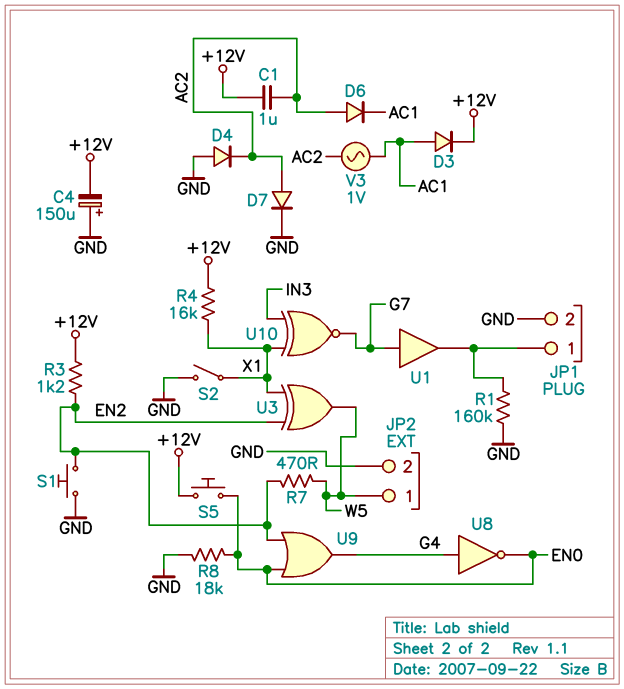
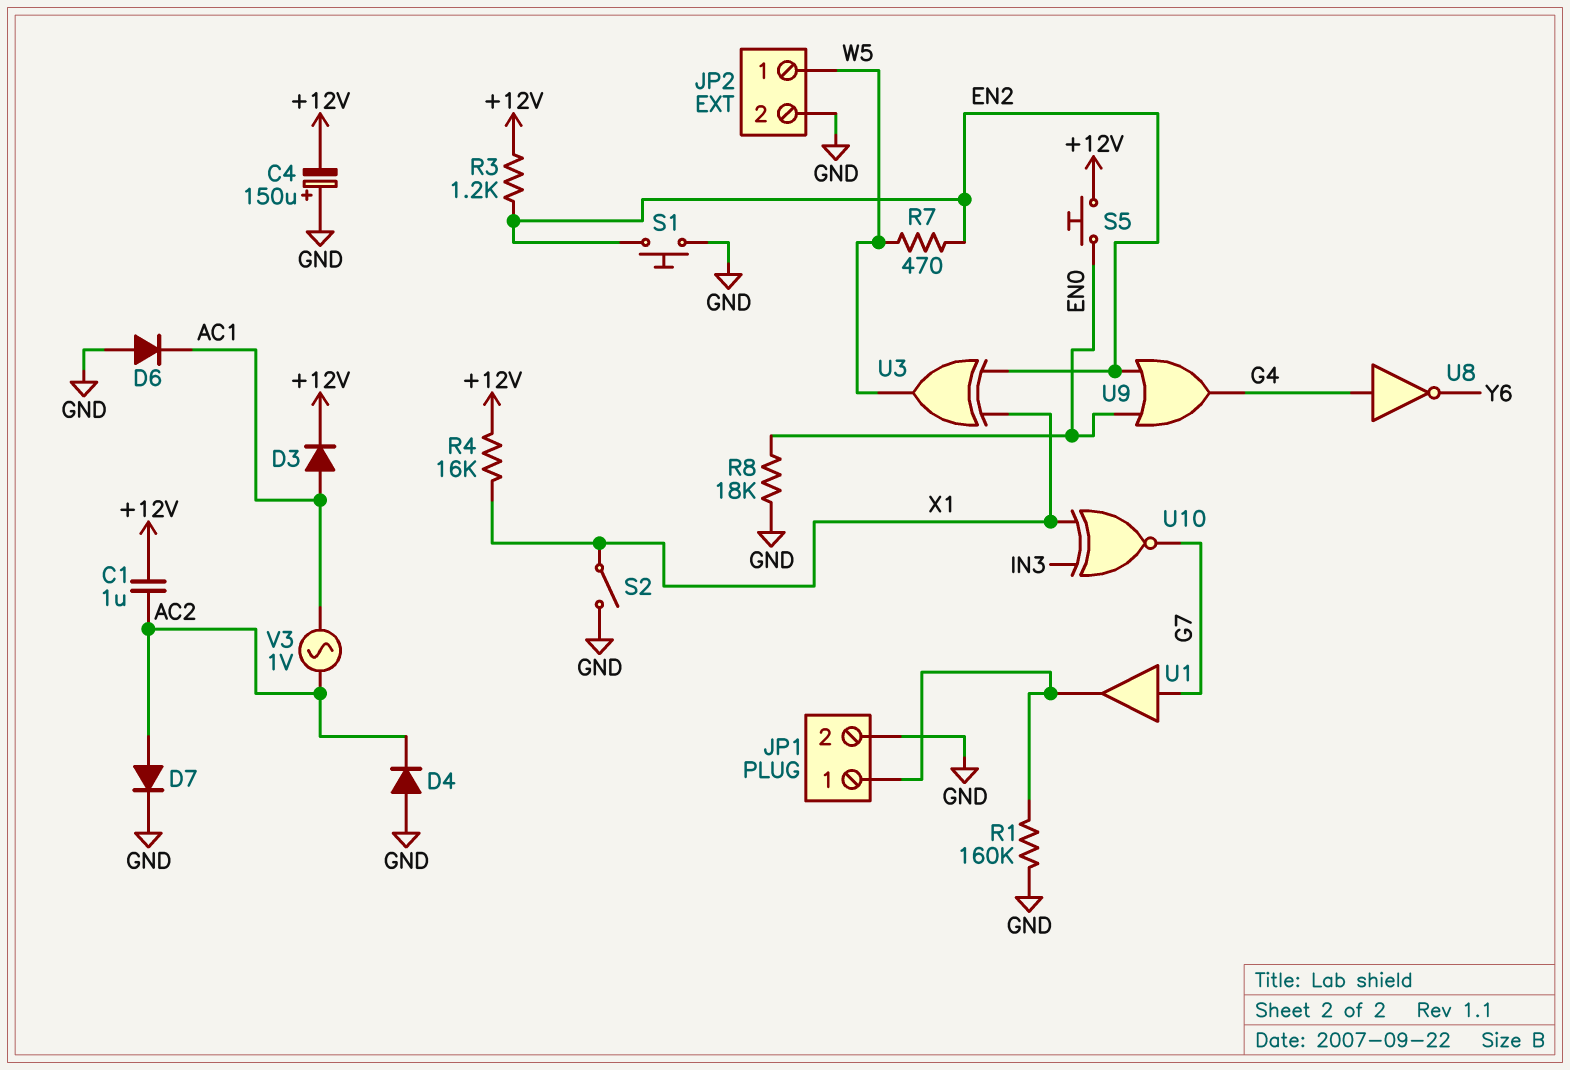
D6: diode (A AC2, K AC1) -> diode (A GND, K AC1)
U8: NOT (in G4, out EN0) -> NOT (in G4, out Y6)

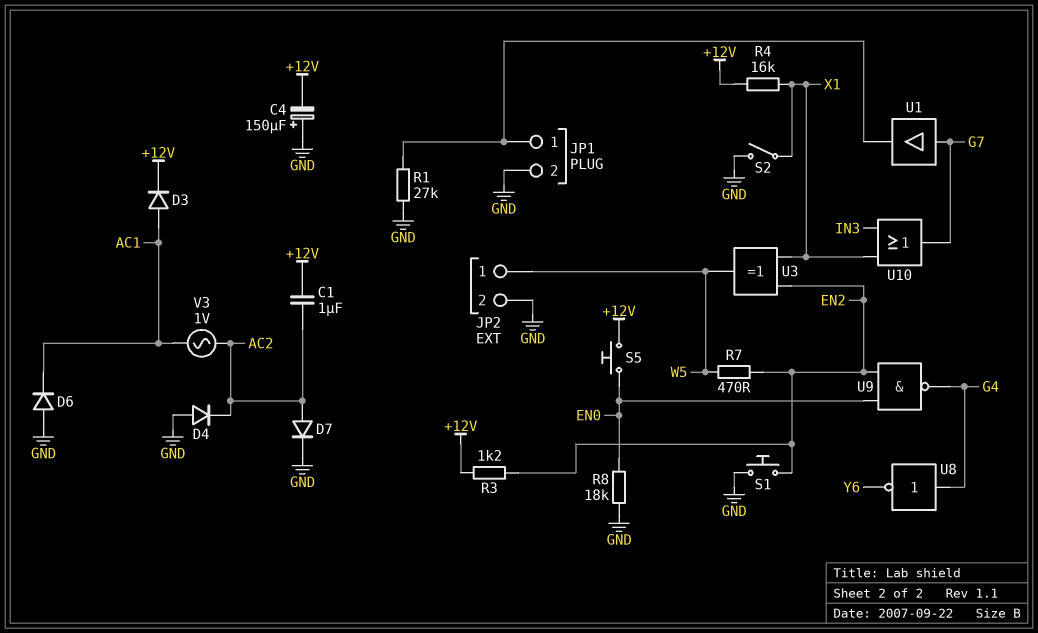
R1: 160k (GND, JP1/1) -> 27k (GND, JP1/1)
U9: OR (in EN0, in EN2, out G4) -> NAND (in EN0, in EN2, out G4)
U10: XNOR (in IN3, in X1, out G7) -> OR (in IN3, in X1, out G7)

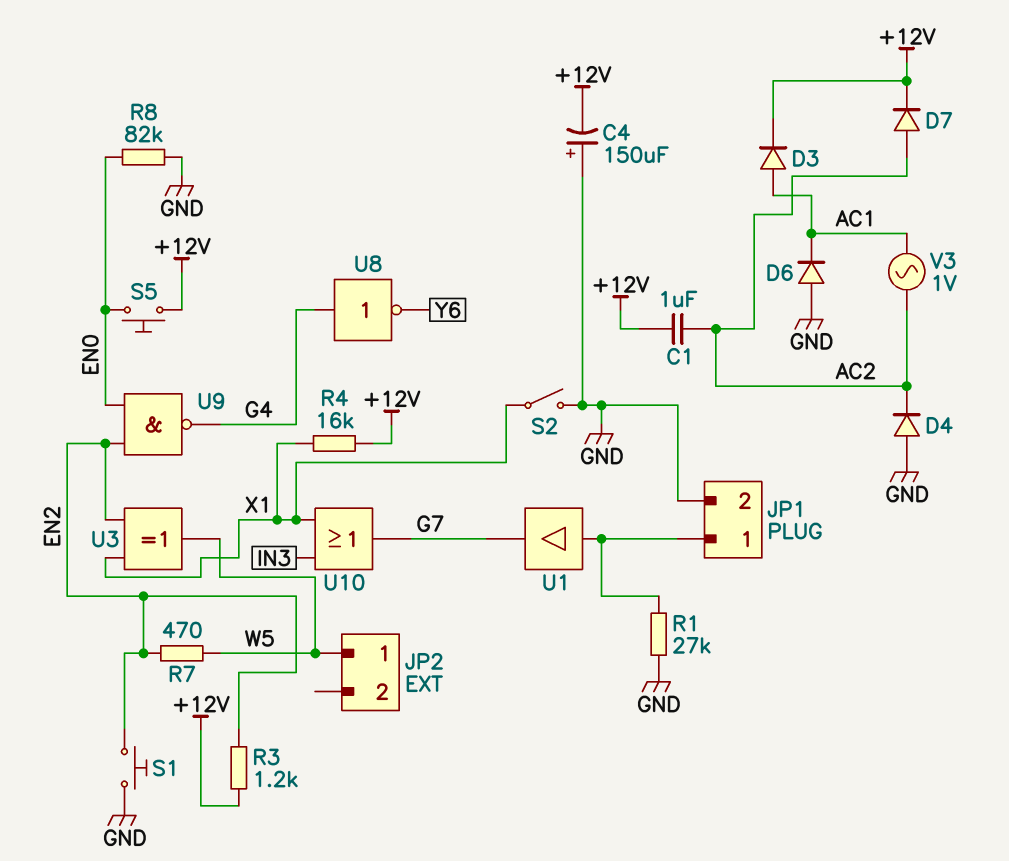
D7: diode (A AC2, K GND) -> diode (A AC2, K +12V)
JP2 pin 2: GND -> none
R8: 18k (EN0, GND) -> 82k (EN0, GND)
U1: buffer (in G7, out JP1/1) -> buffer (in JP1/1, out G7)

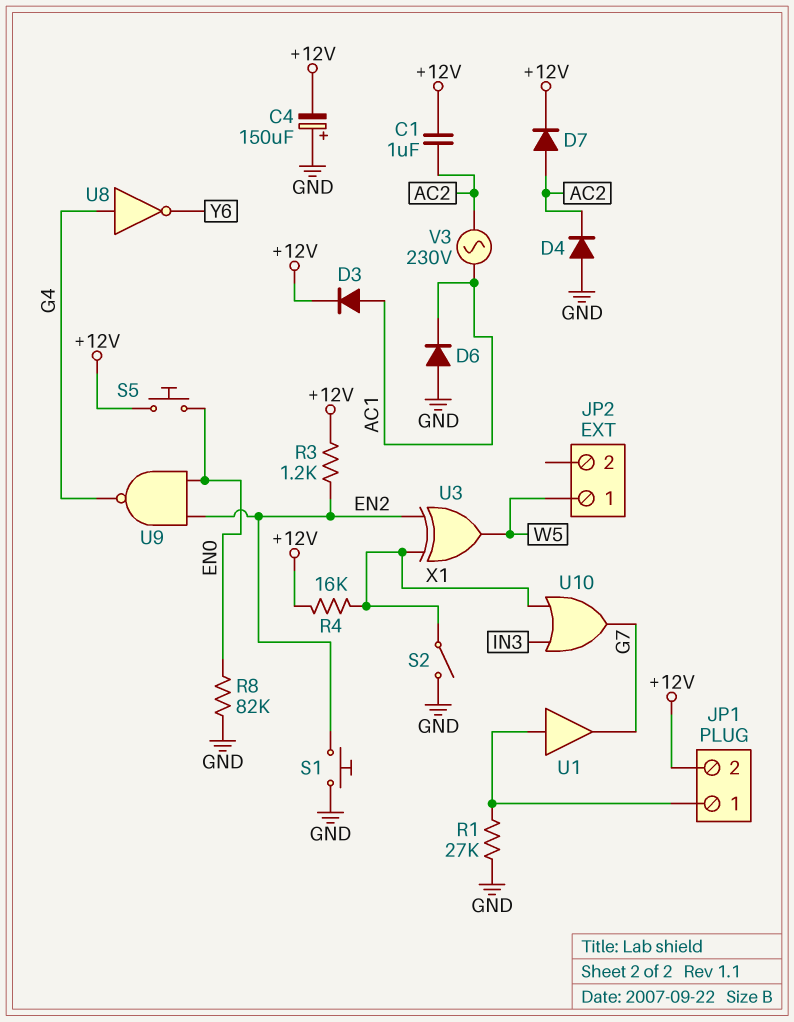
JP1 pin 2: GND -> +12V
R7: 470 (EN2, W5) -> none
V3: AC 1V (AC1, AC2) -> AC 230V (AC1, AC2)

